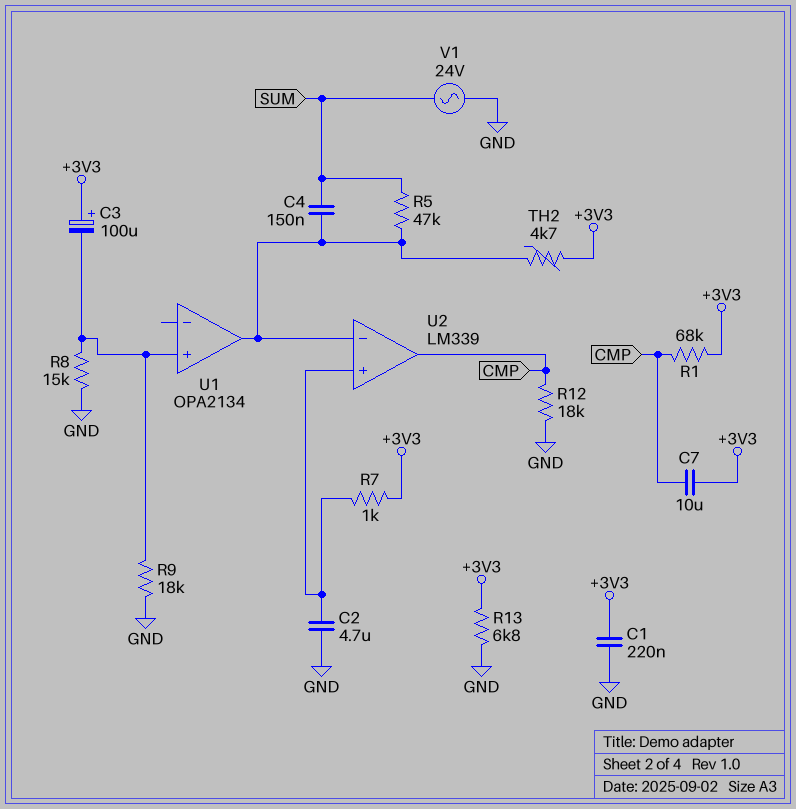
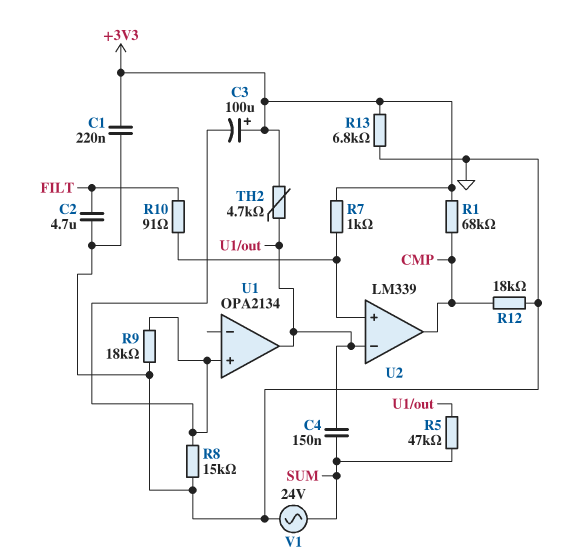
C2: 4.7uF (GND, U2/in+) -> 4.7uF (FILT, GND)
C7: 10uF (+3V3, CMP) -> none
R10: none -> 91 (FILT, U2/in+)

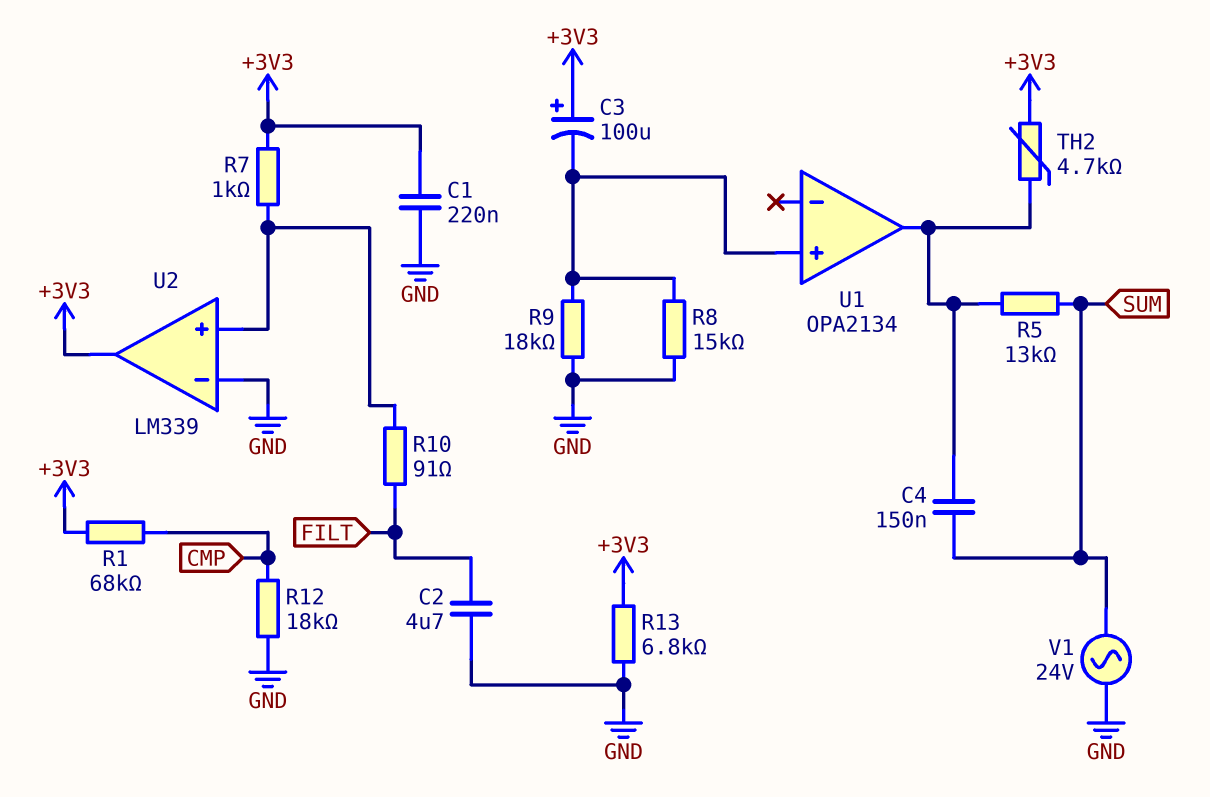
R5: 47k (SUM, U1/out) -> 13k (SUM, U1/out)
U2 pin in-: U1/out -> GND
U2 pin out: CMP -> +3V3

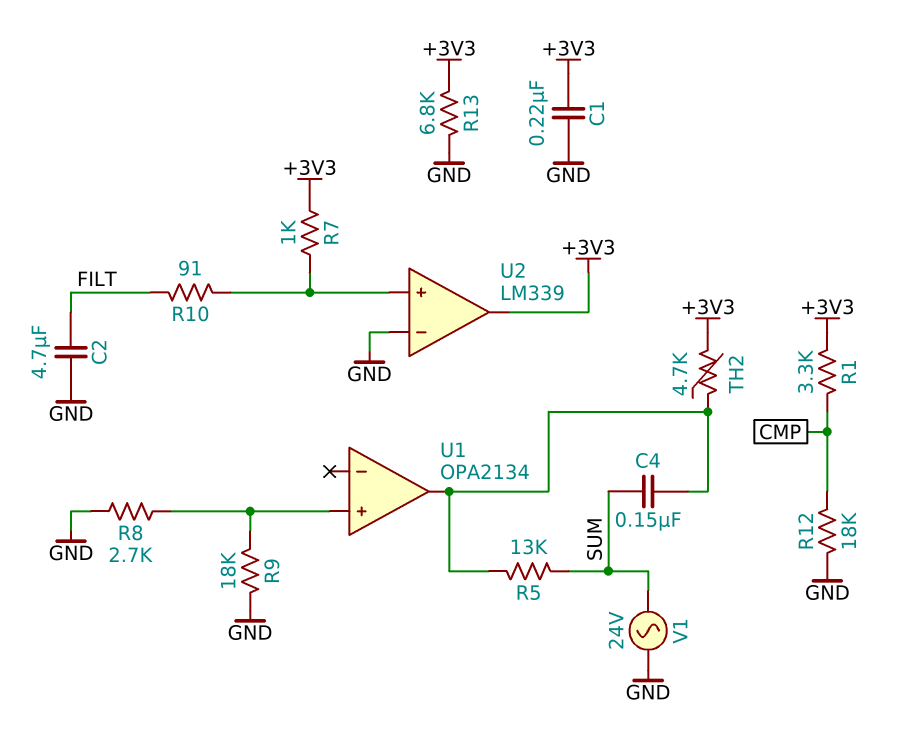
C3: 100uF (plus +3V3, minus U1/in+) -> none
R1: 68k (+3V3, CMP) -> 3.3k (+3V3, CMP)
R8: 15k (GND, U1/in+) -> 2.7k (GND, U1/in+)

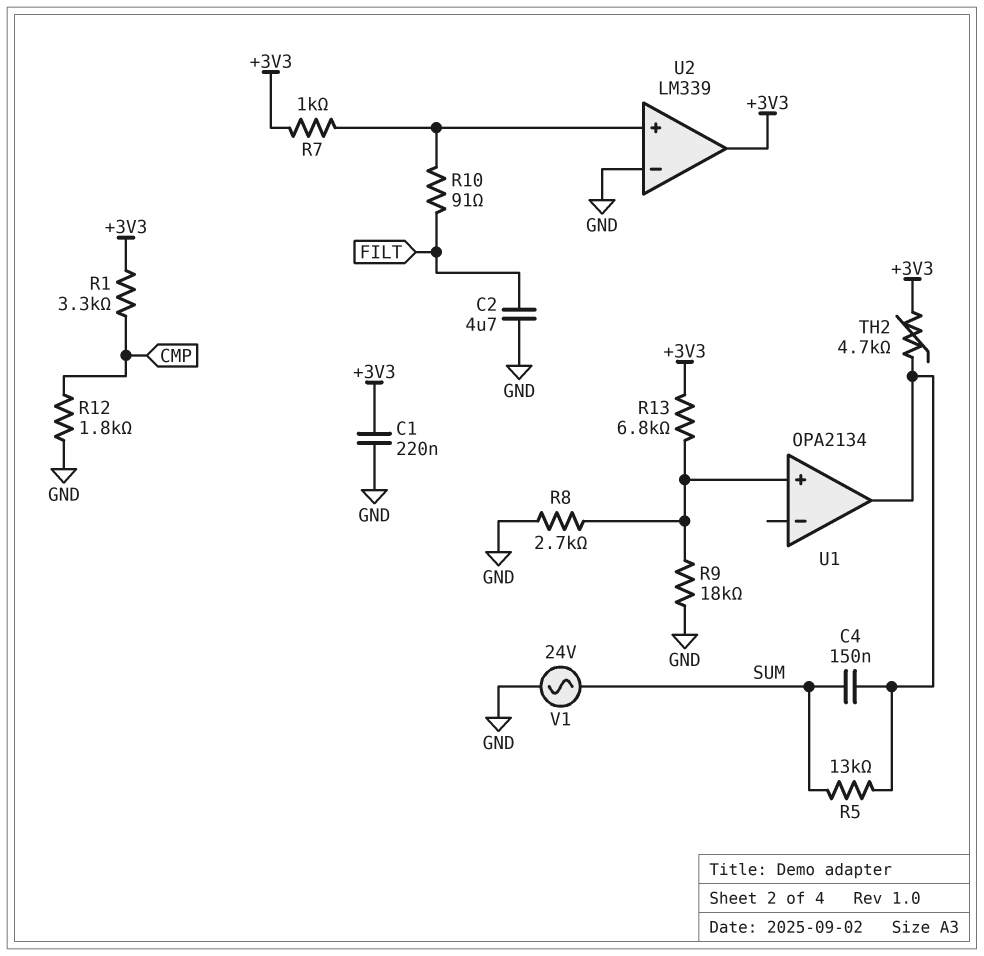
R12: 18k (CMP, GND) -> 1.8k (CMP, GND)
R13: 6.8k (+3V3, GND) -> 6.8k (+3V3, U1/in+)

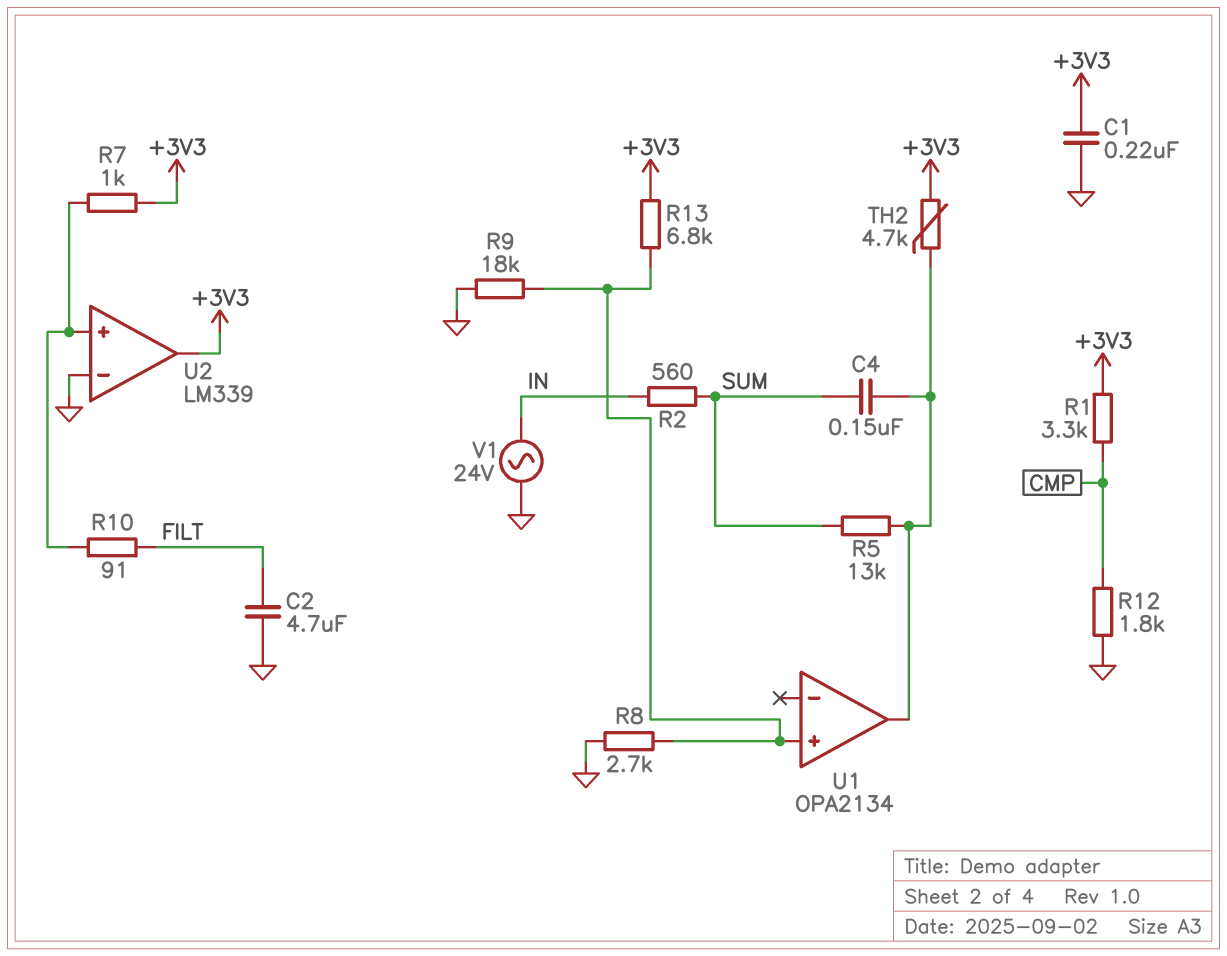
R2: none -> 560 (IN, SUM)
V1: AC 24V (GND, SUM) -> AC 24V (GND, IN)

